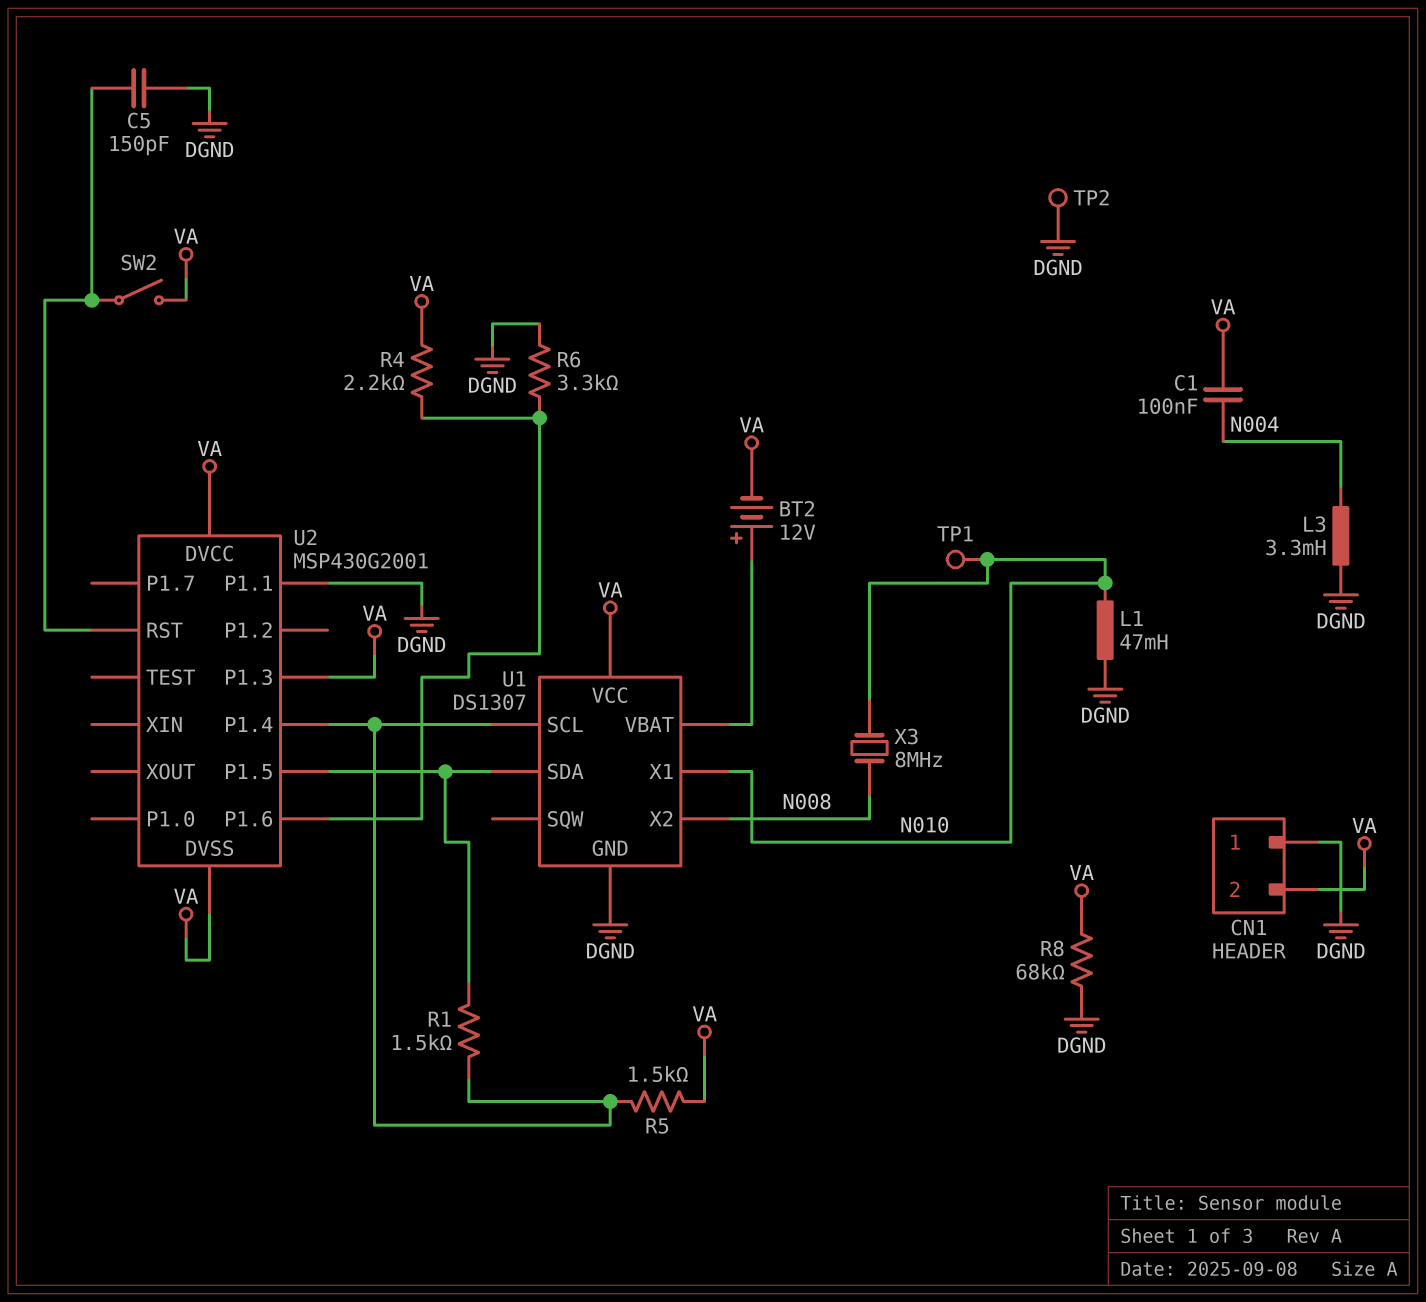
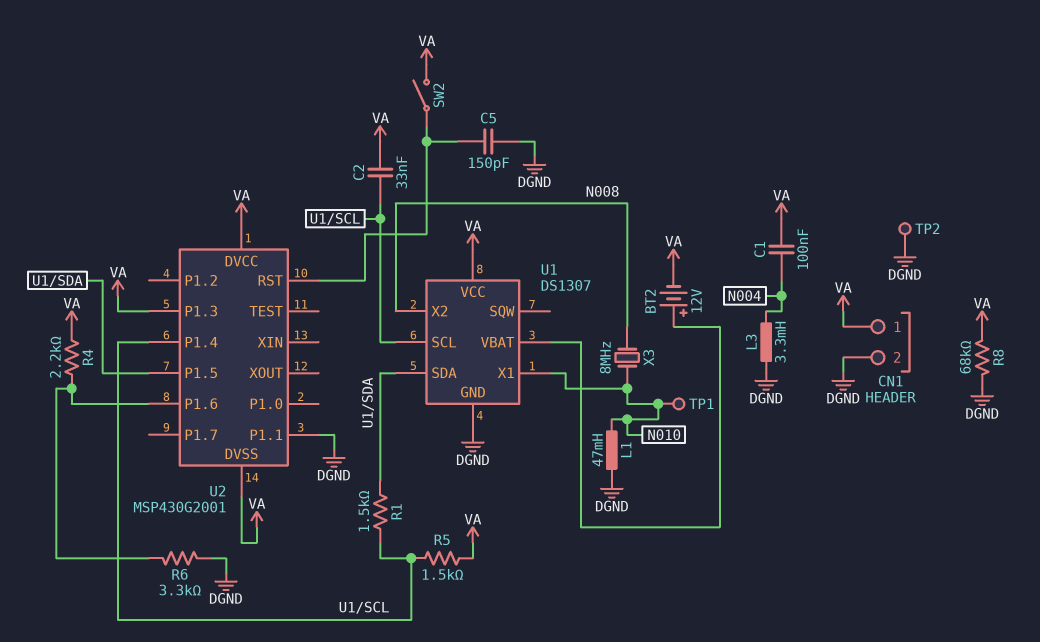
C2: none -> 33nF (U1/SCL, VA)
CN1 pin 1: DGND -> VA
CN1 pin 2: VA -> DGND

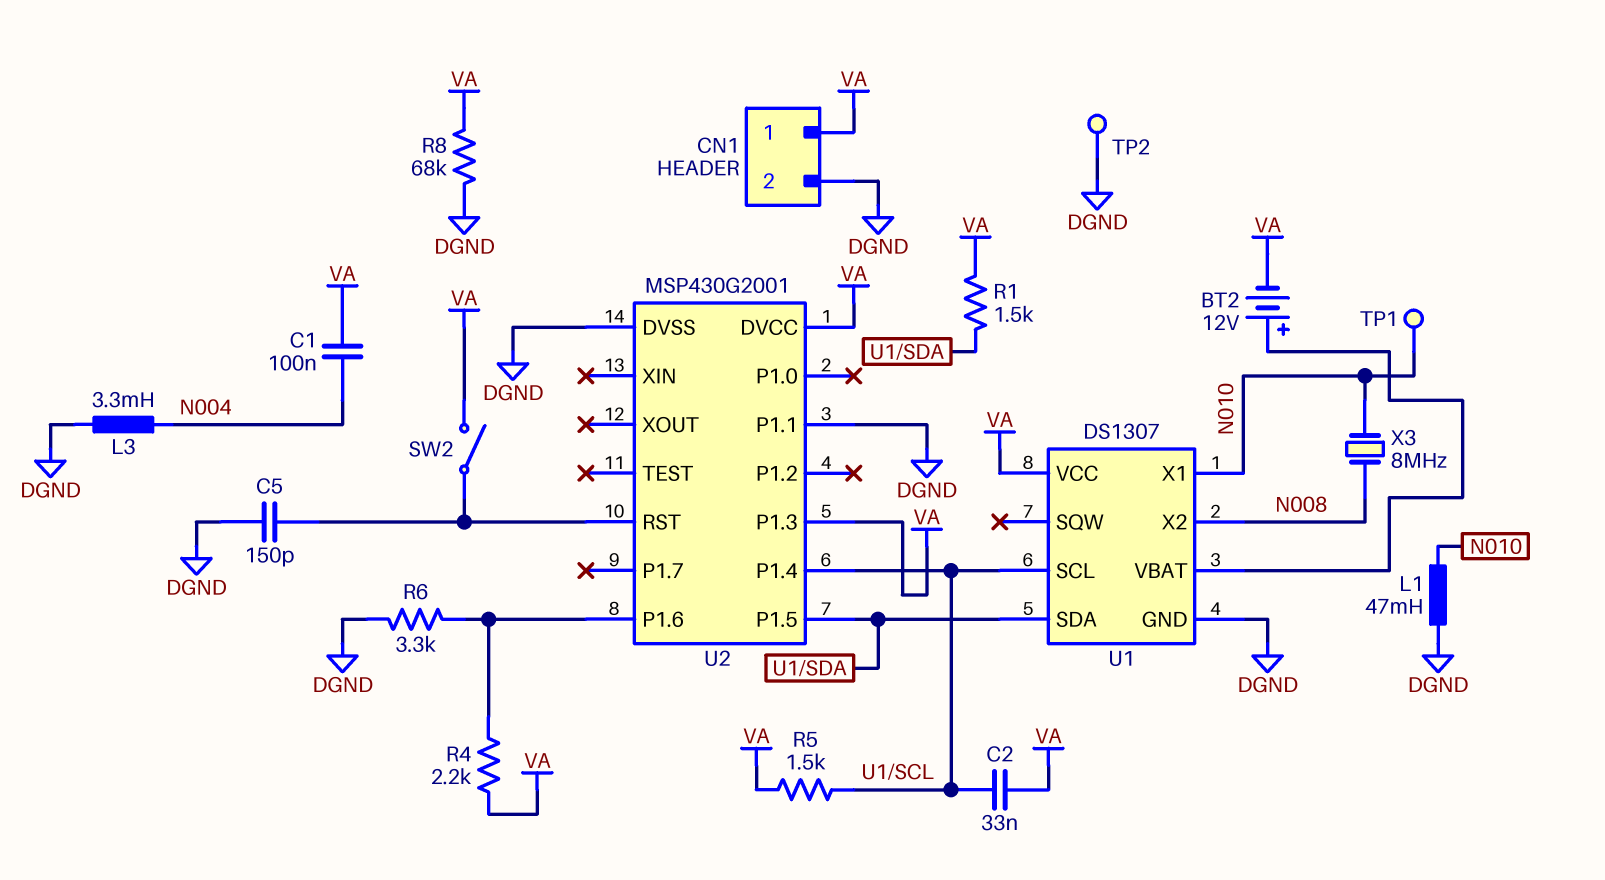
R1: 1.5k (U1/SCL, U1/SDA) -> 1.5k (U1/SDA, VA)
U2 pin DVSS: VA -> DGND

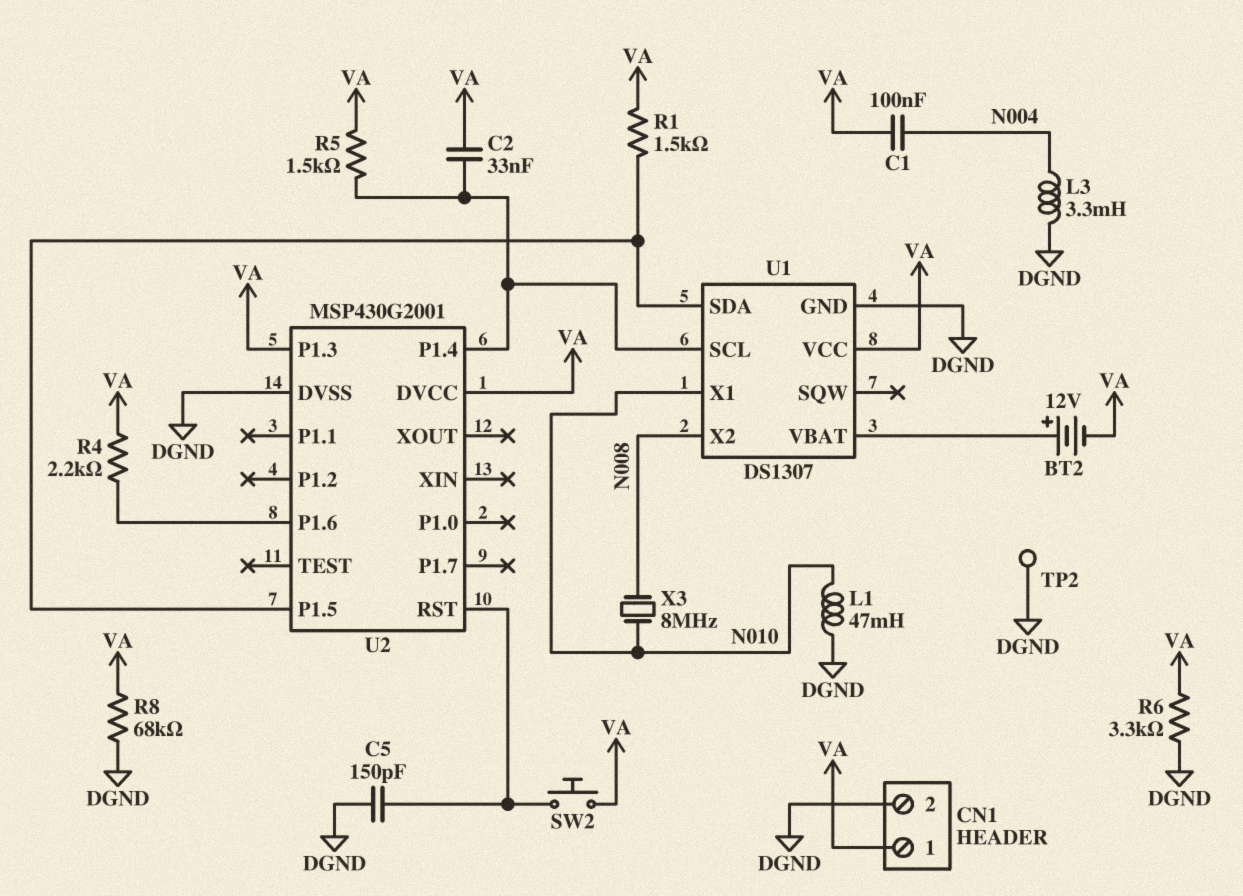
R6: 3.3k (DGND, U2/P1.6) -> 3.3k (DGND, VA)
SW2: switch (U2/RST, VA) -> button (U2/RST, VA)
TP1: test point (N010) -> none
U2 pin P1.1: DGND -> none

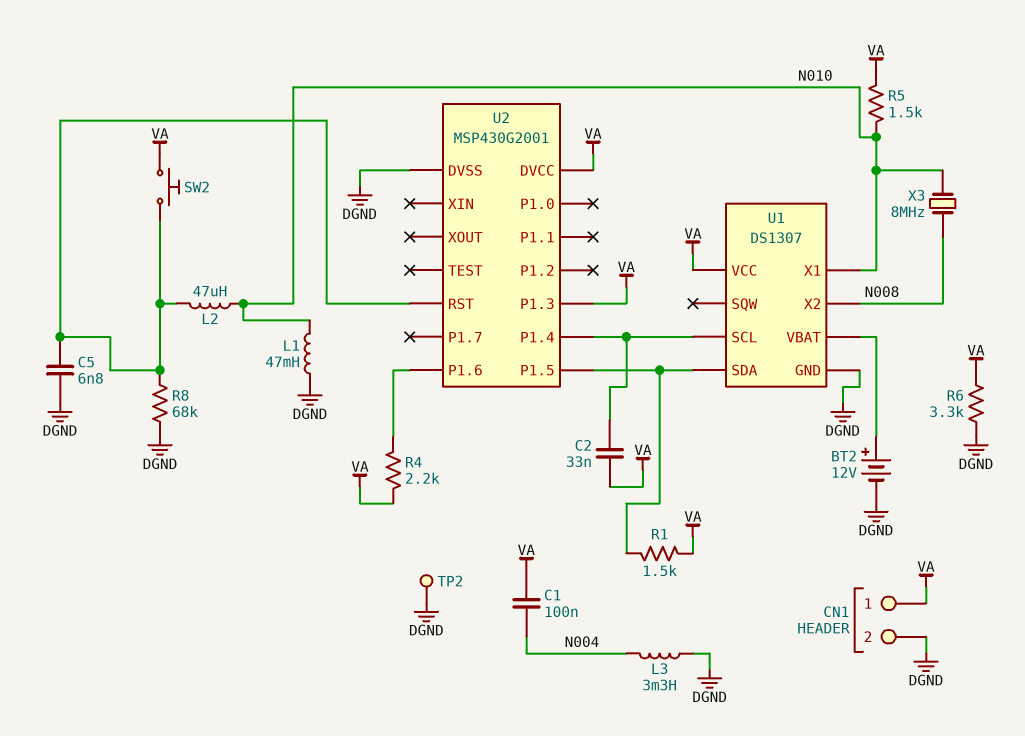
BT2: 12V (plus U1/VBAT, minus VA) -> 12V (plus U1/VBAT, minus DGND)
C5: 150pF (DGND, U2/RST) -> 6.8nF (DGND, U2/RST)
L2: none -> 47uH (N010, U2/RST)
R5: 1.5k (U1/SCL, VA) -> 1.5k (N010, VA)
R8: 68k (DGND, VA) -> 68k (DGND, U2/RST)

